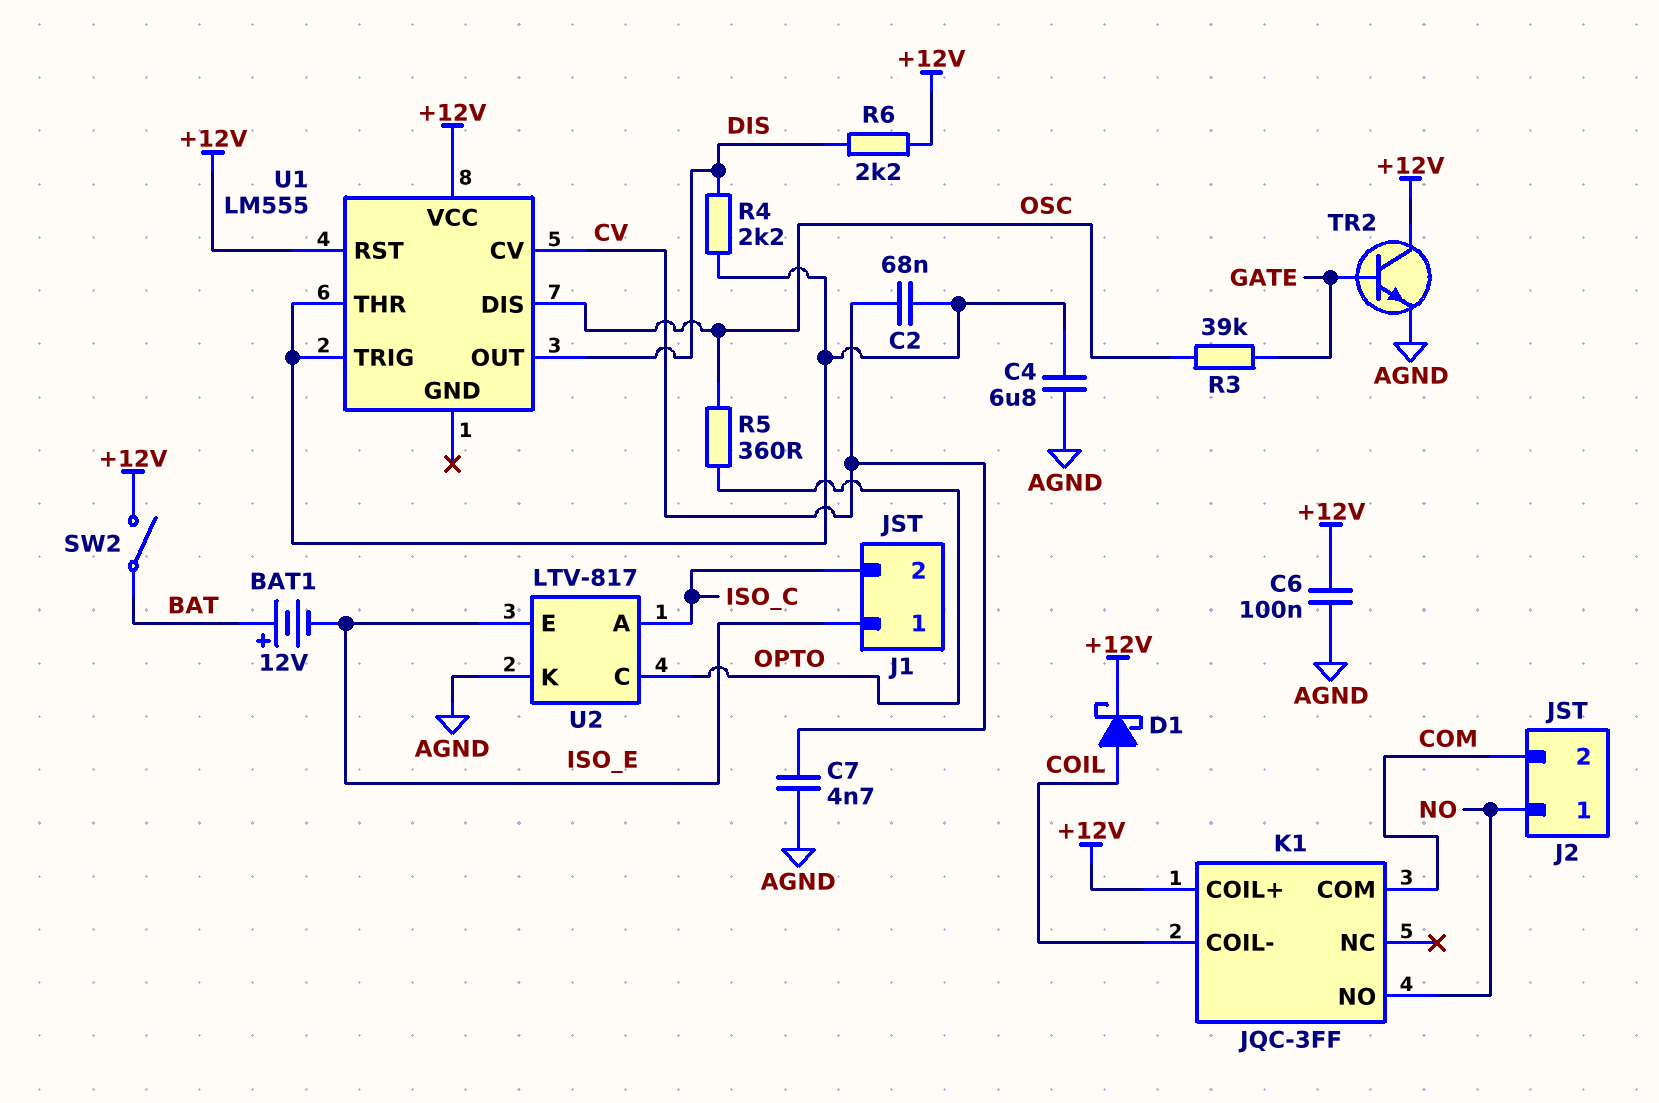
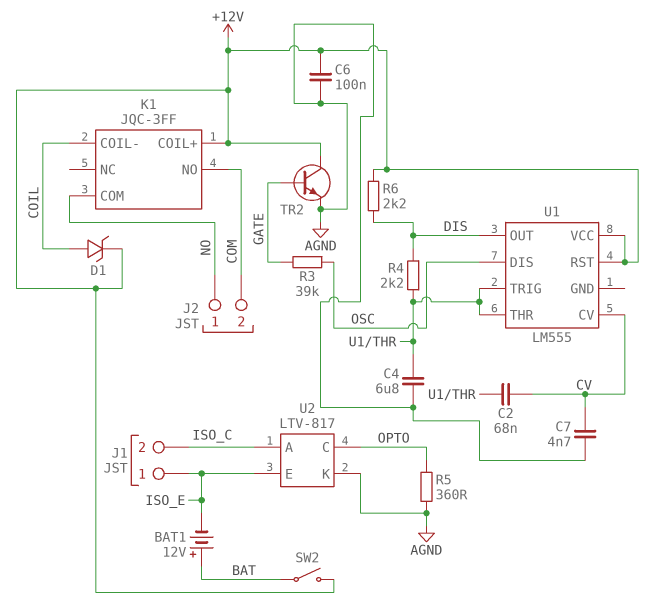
D1: schottky (A COIL, K +12V) -> zener (A COIL, K +12V)
K1 pin COM: COM -> NO
K1 pin NO: NO -> COM
R5: 360 (OPTO, OSC) -> 360 (AGND, OPTO)

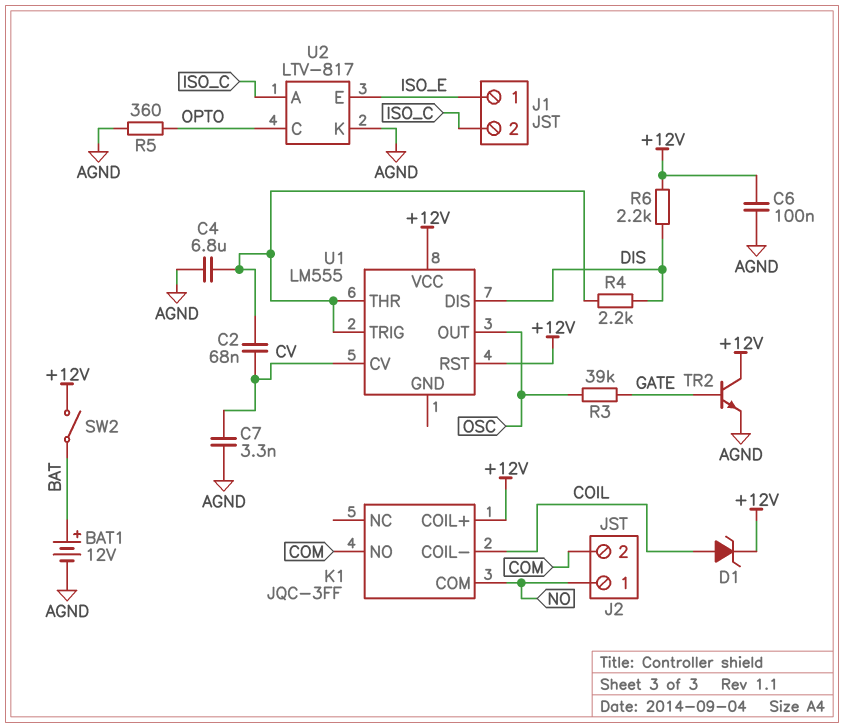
BAT1: 12V (plus BAT, minus ISO_E) -> 12V (plus BAT, minus AGND)
C7: 4.7nF (AGND, CV) -> 3.3nF (AGND, CV)
U1 pin DIS: OSC -> DIS
U1 pin OUT: DIS -> OSC

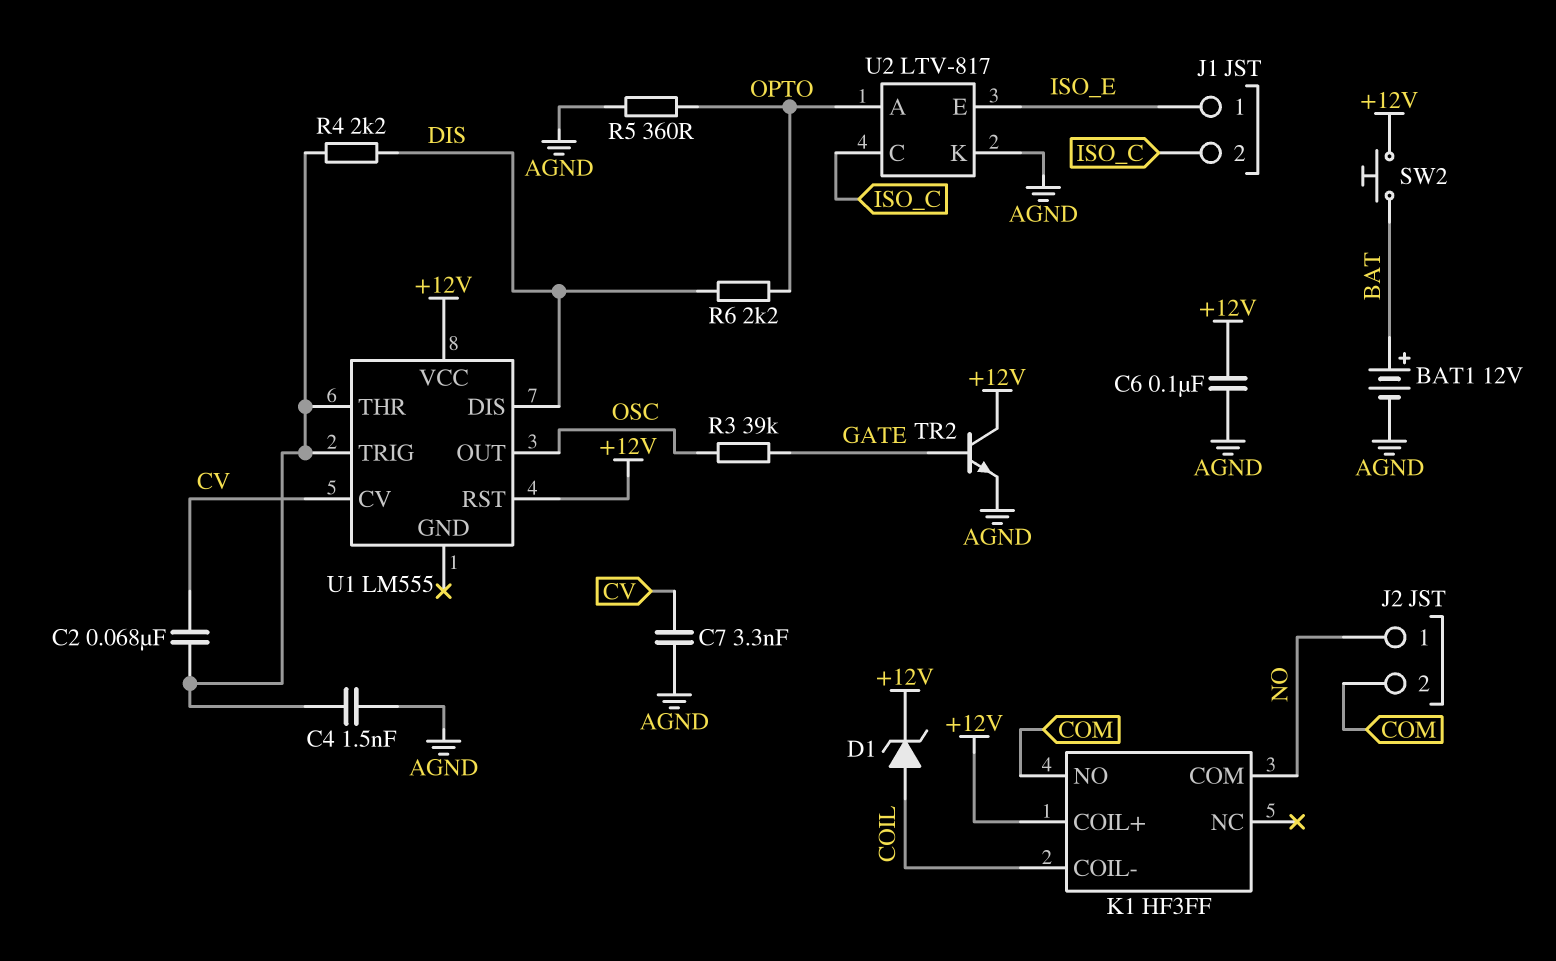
C4: 6.8uF (AGND, U1/THR) -> 1.5nF (AGND, U1/THR)
K1: JQC-3FF -> HF3FF
R6: 2.2k (+12V, DIS) -> 2.2k (DIS, OPTO)
SW2: switch (+12V, BAT) -> button (+12V, BAT)
U2 pin A: ISO_C -> OPTO
U2 pin C: OPTO -> ISO_C

